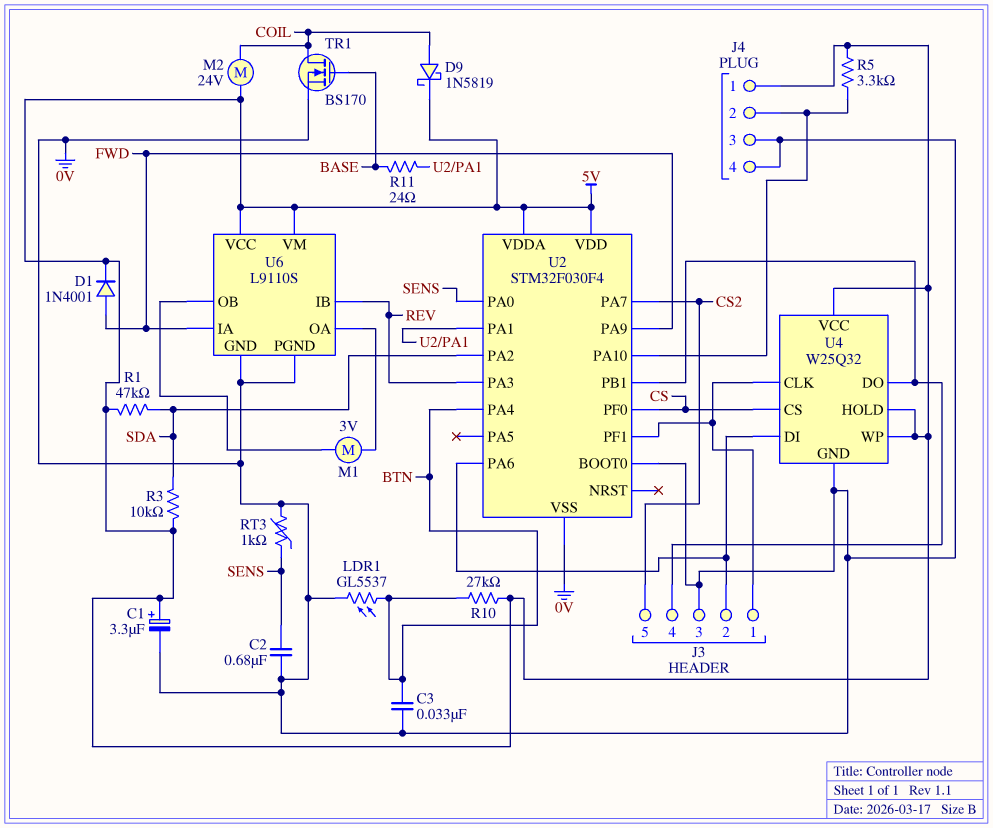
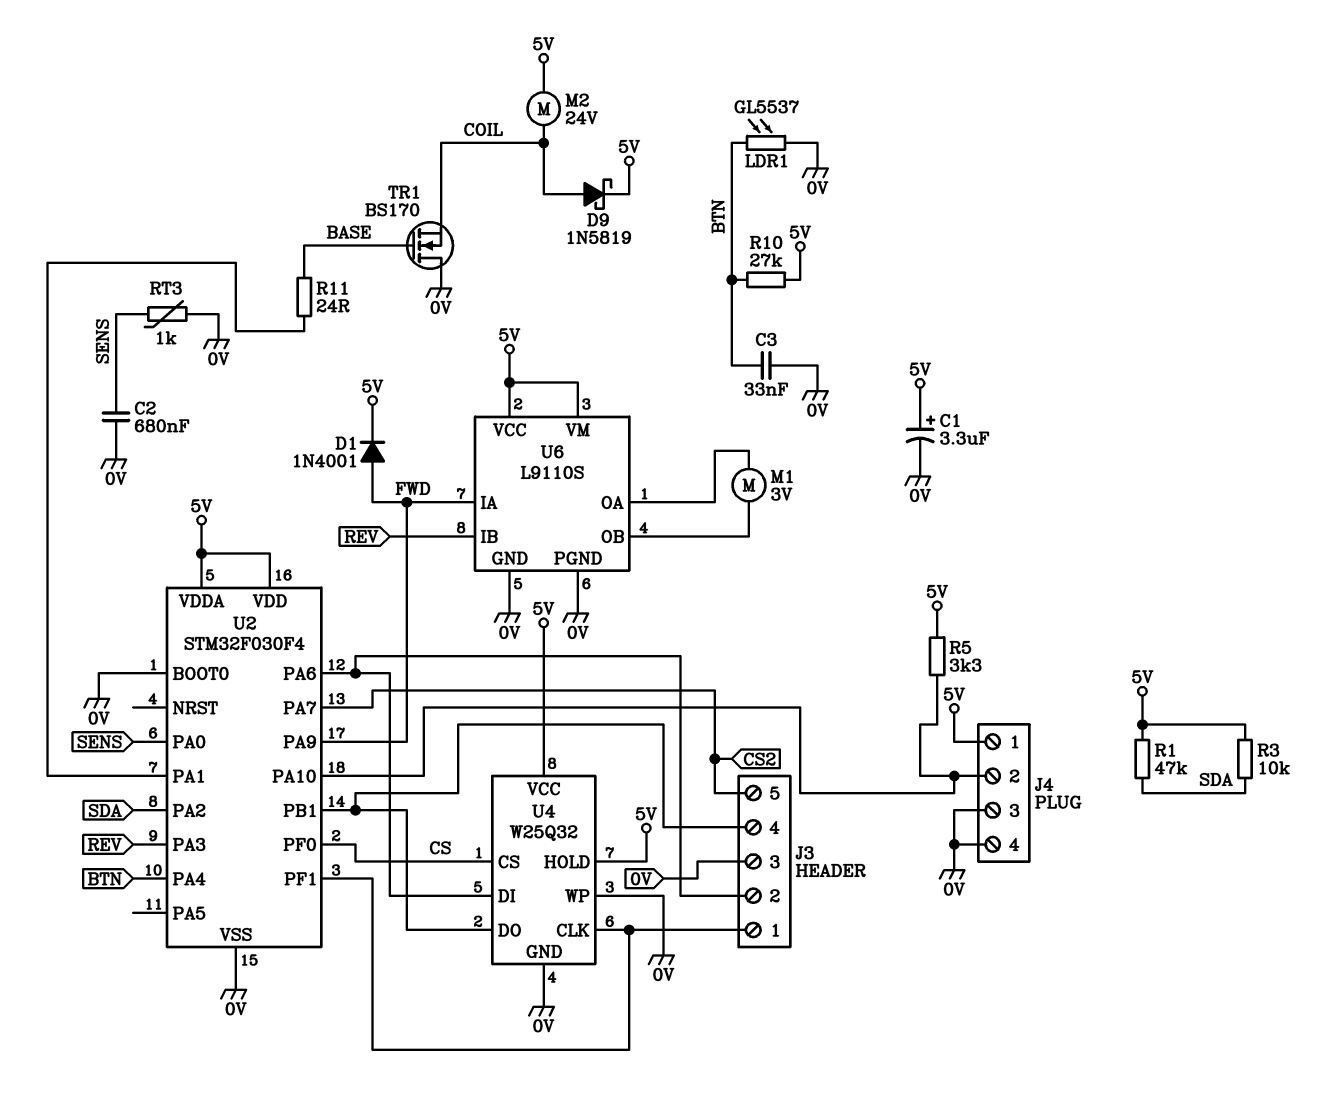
TR1: NMOS BS170 (G BASE, D COIL, S 0V) -> NMOS BS170 (G BASE, D 0V, S COIL)
U4 pin WP: 5V -> 0V

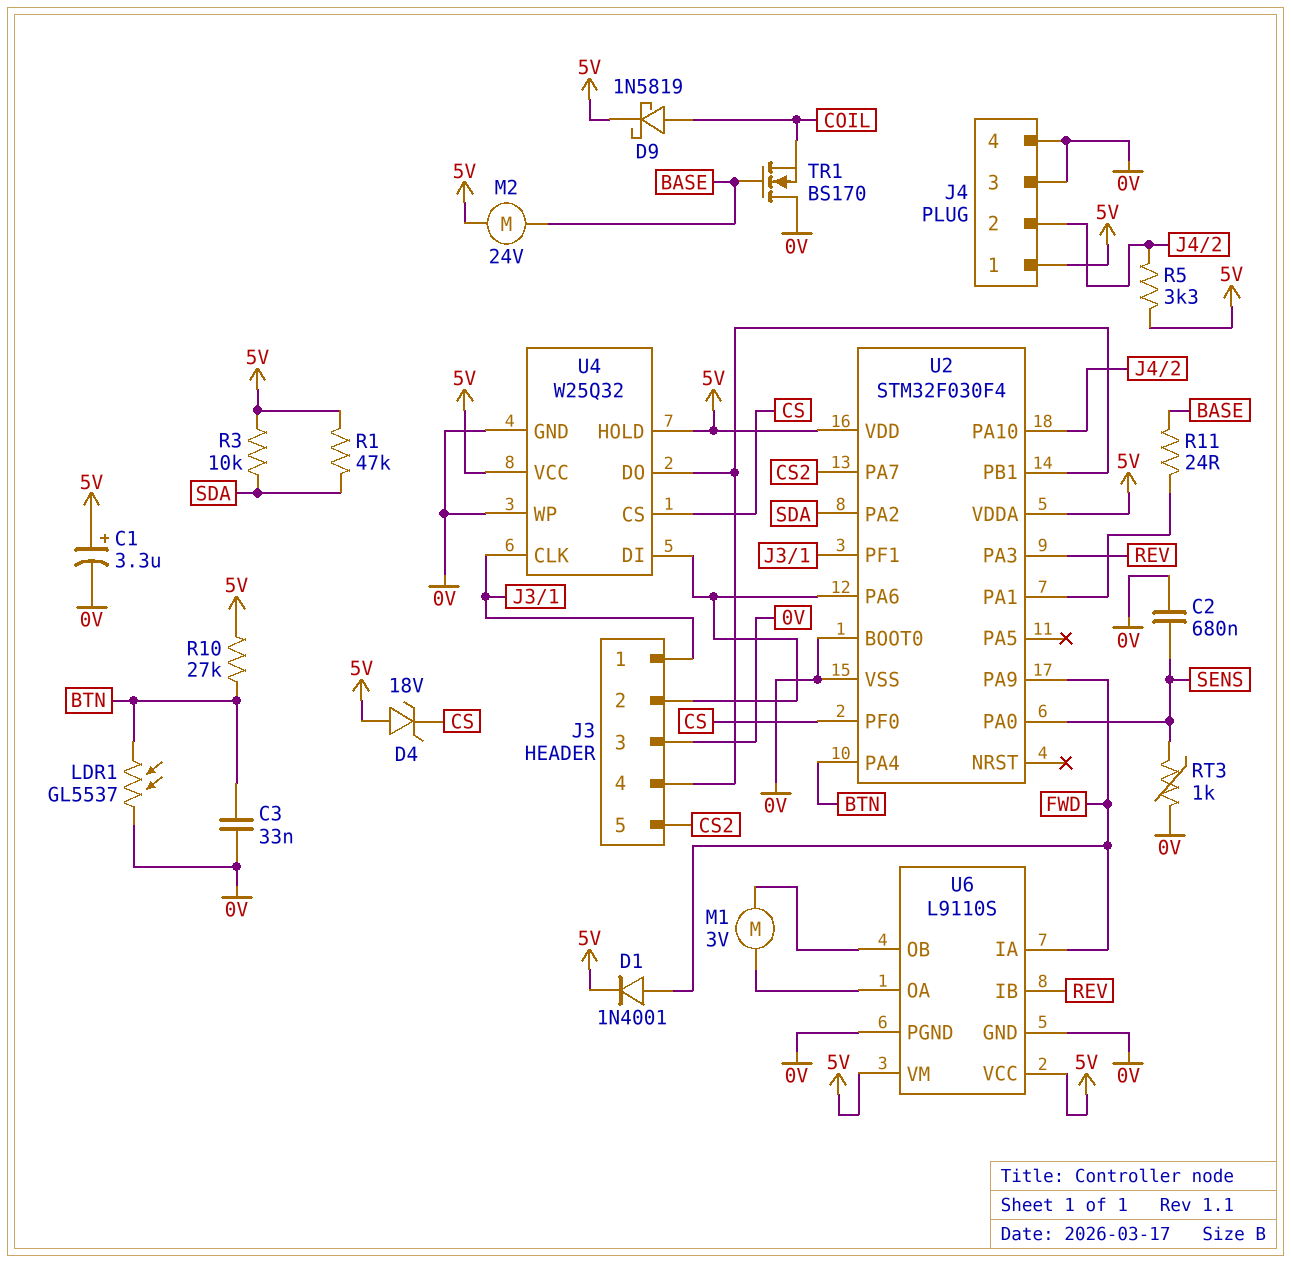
D4: none -> zener 18V (A 5V, K CS)
M2: motor 24V (5V, COIL) -> motor 24V (5V, BASE)

